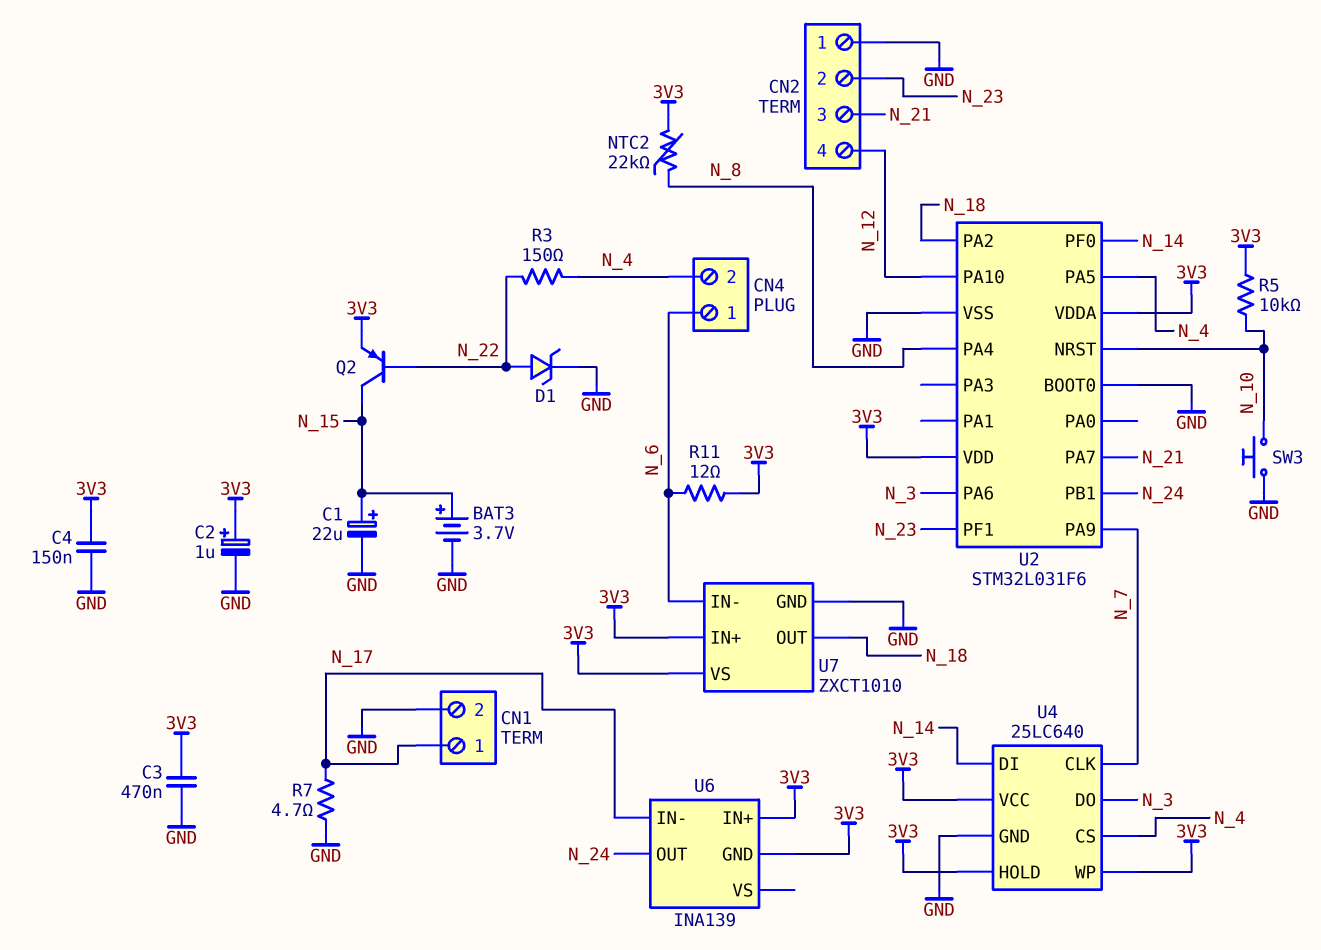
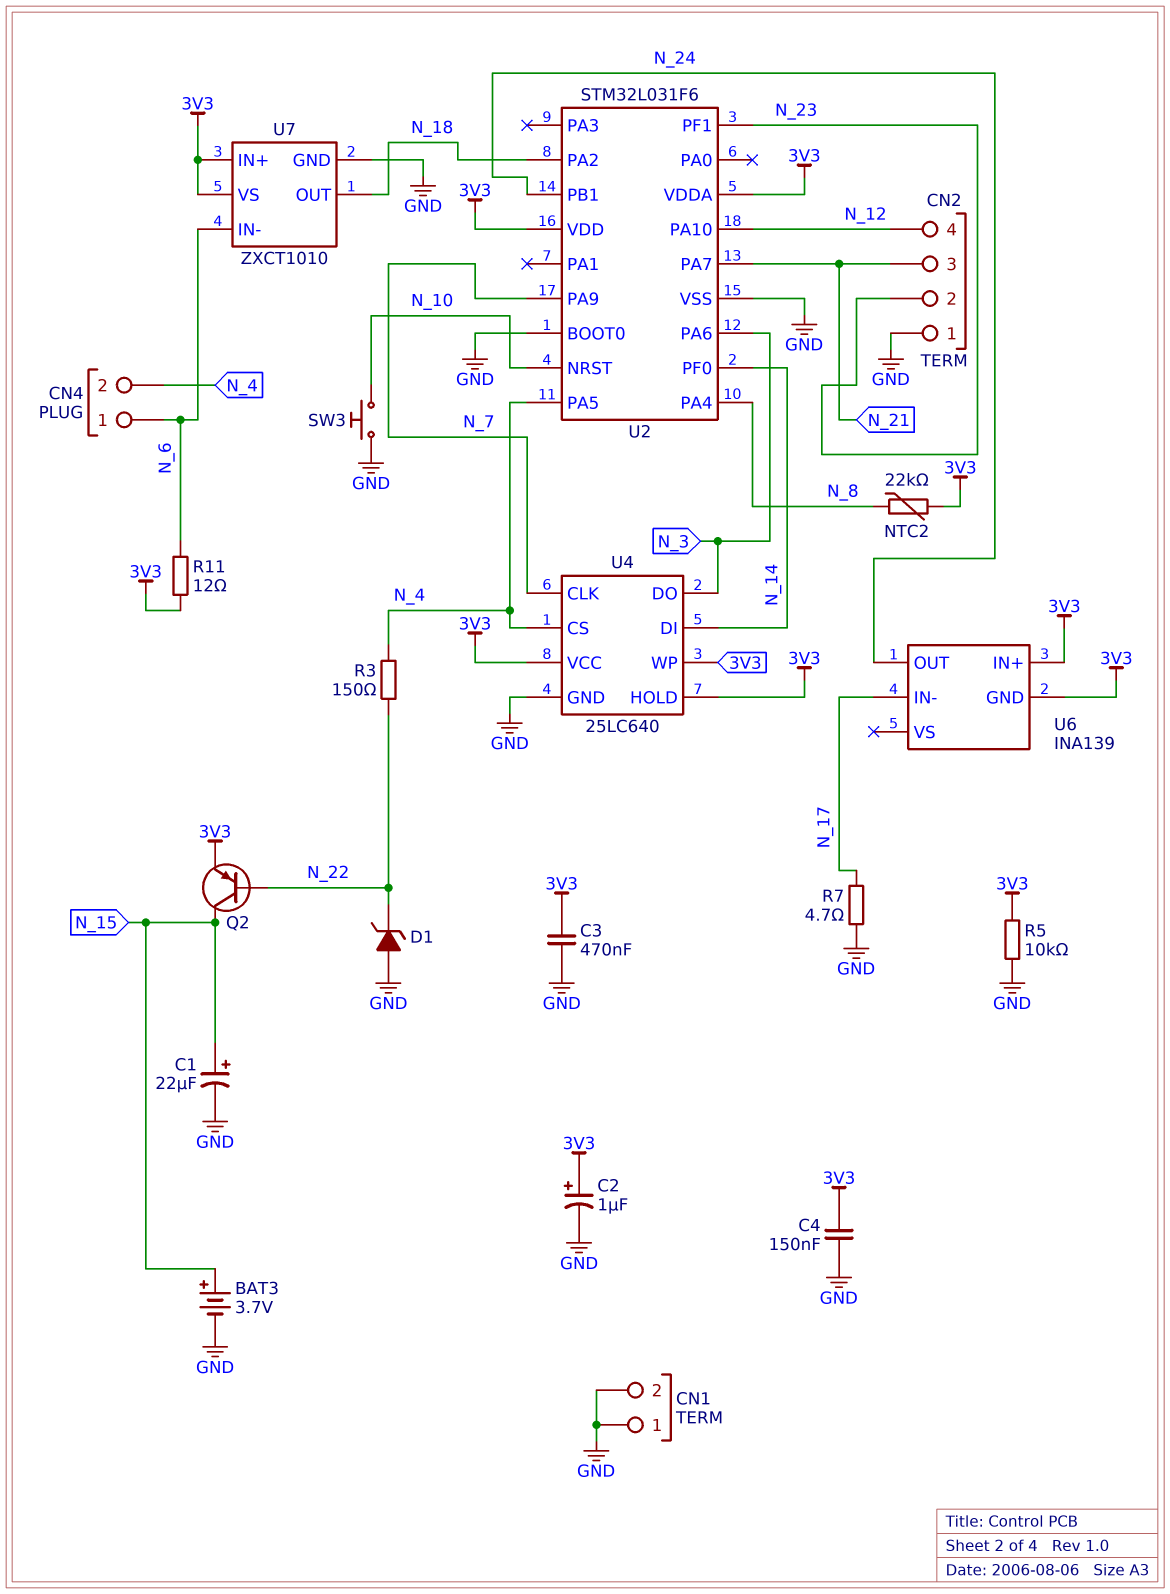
CN1 pin 1: N_17 -> GND
D1: zener (A N_22, K GND) -> zener (A GND, K N_22)
R5: 10k (3V3, N_10) -> 10k (3V3, GND)

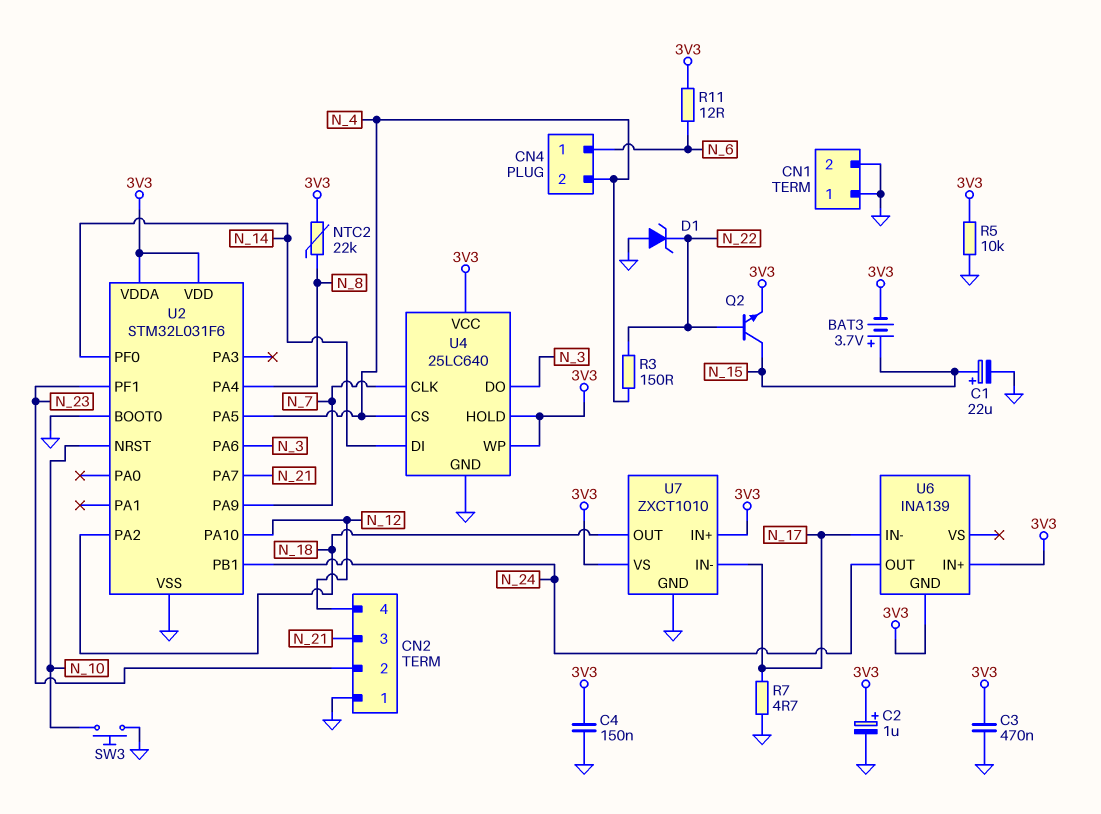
BAT3: 3.7V (plus N_15, minus GND) -> 3.7V (plus N_15, minus 3V3)
Q2: PNP (B N_22, C N_15, E 3V3) -> NPN (B N_22, C N_15, E 3V3)
U7 pin IN-: N_6 -> N_17

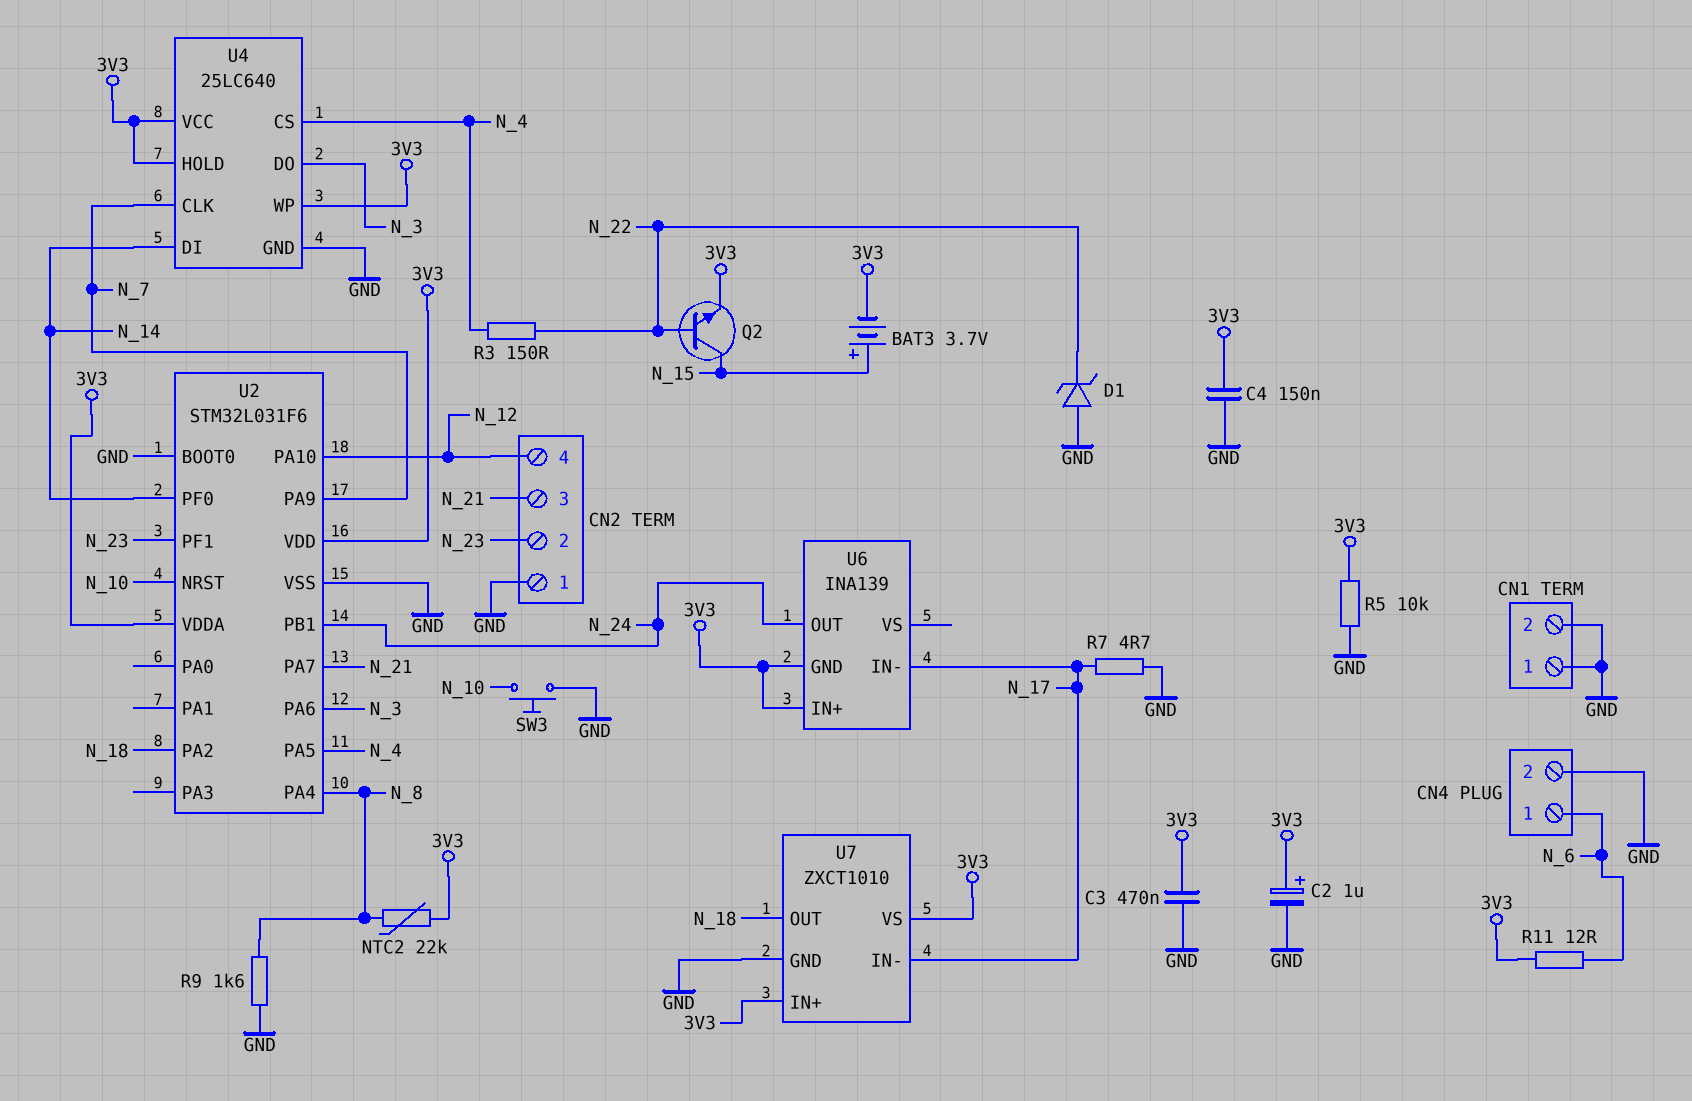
C1: 22uF (plus N_15, minus GND) -> none
CN4 pin 2: N_4 -> GND
R9: none -> 1.6k (GND, N_8)

